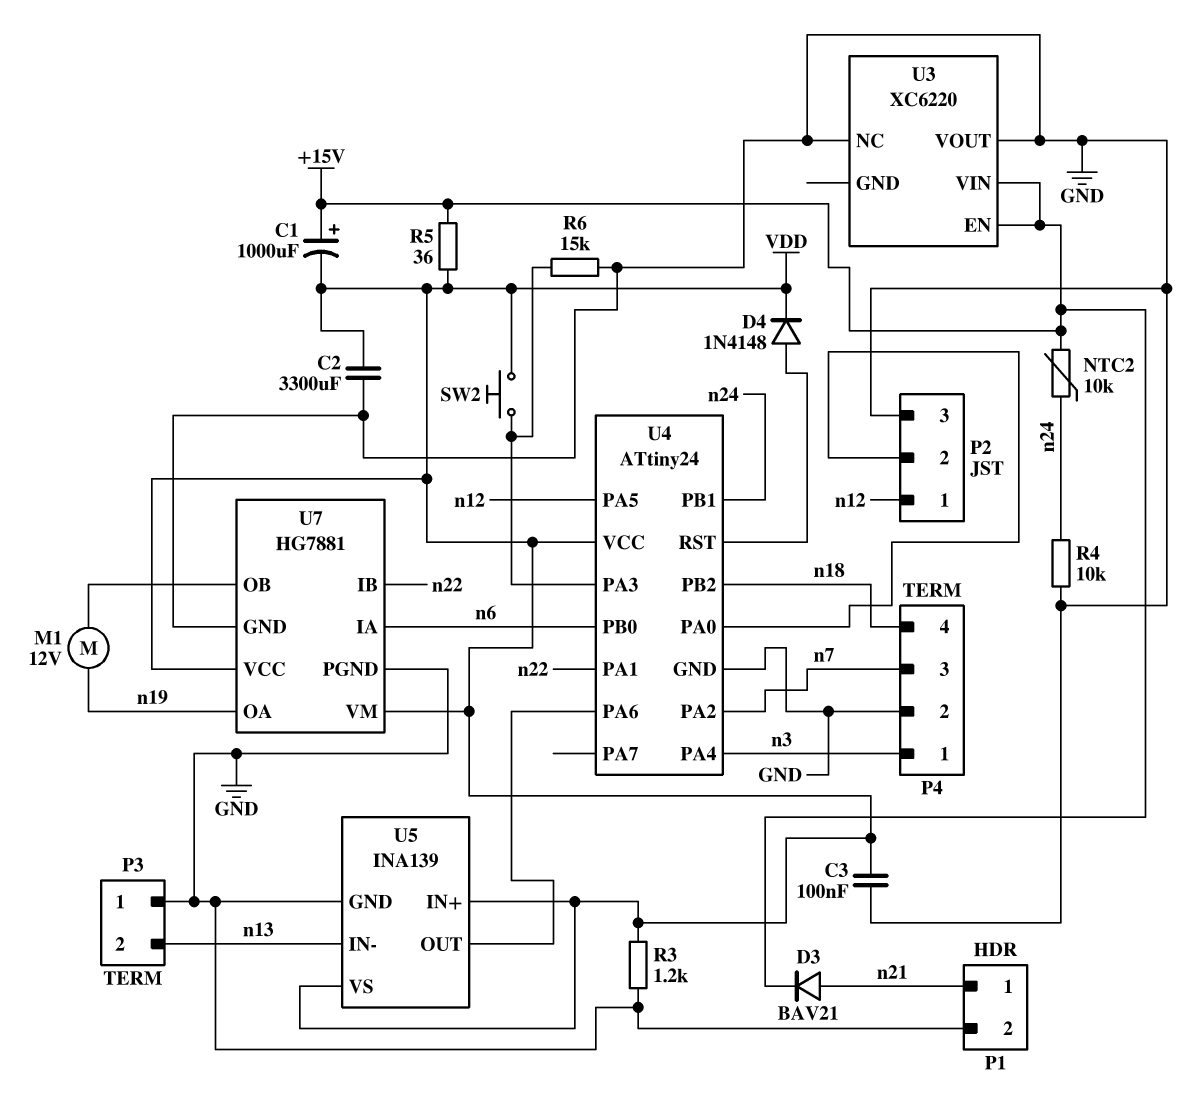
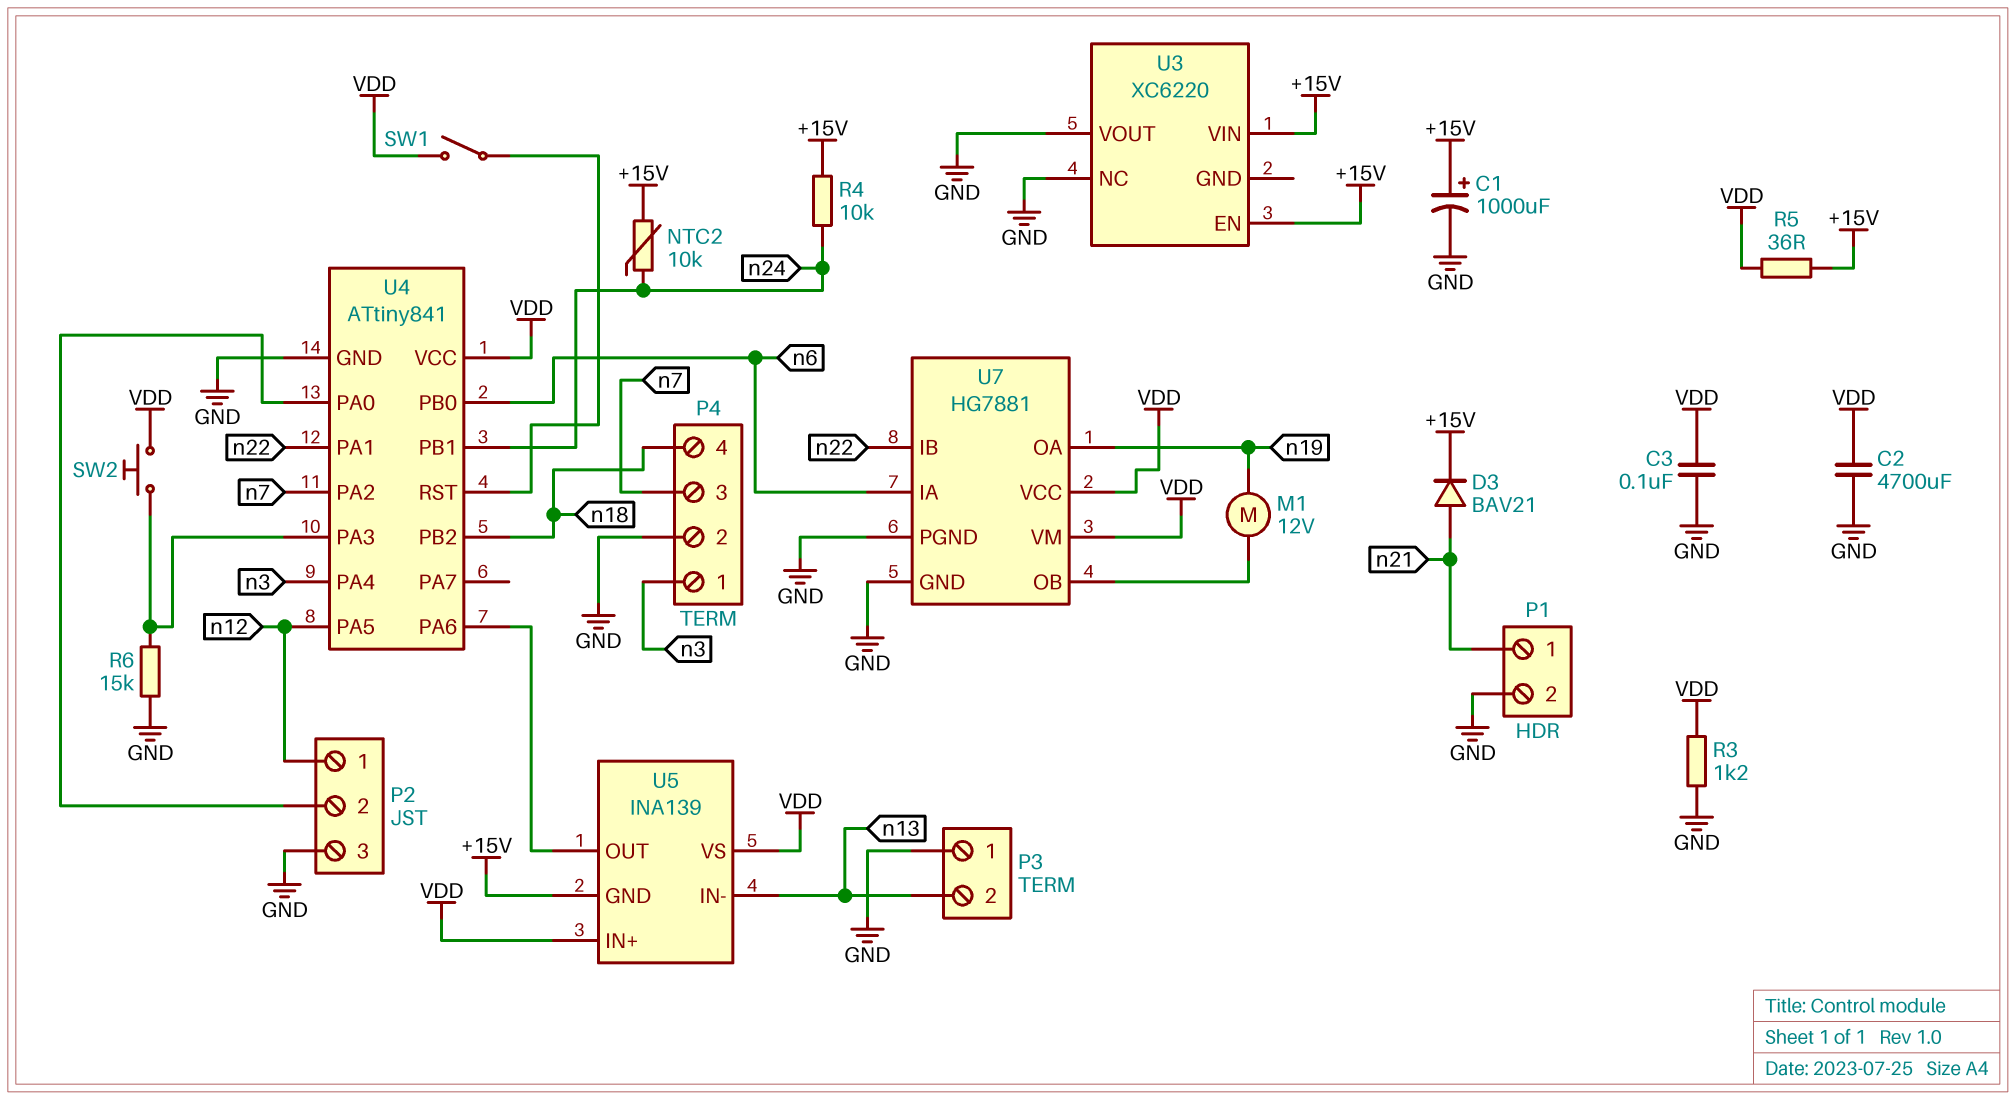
C1: 1000uF (plus +15V, minus VDD) -> 1000uF (plus +15V, minus GND)
C2: 3300uF (GND, VDD) -> 4700uF (GND, VDD)
D4: diode 1N4148 (A U4/RST, K VDD) -> none
R4: 10k (GND, n24) -> 10k (+15V, n24)
SW1: none -> switch (U4/RST, VDD)
U4: ATtiny24 -> ATtiny841
U5 pin GND: GND -> +15V

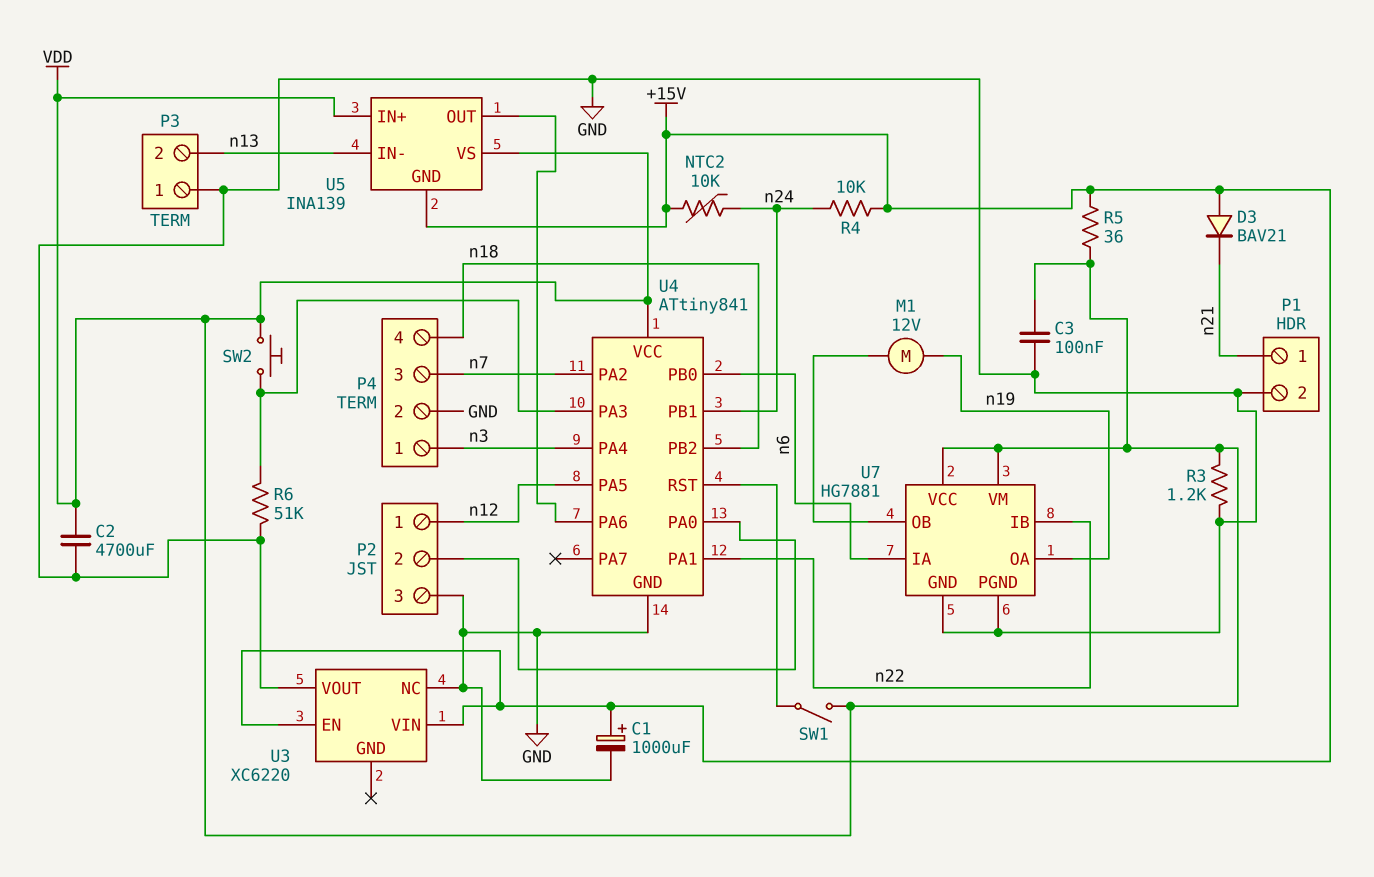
D3: diode BAV21 (A n21, K +15V) -> diode BAV21 (A +15V, K n21)
R6: 15k (GND, U4/PA3) -> 51k (GND, U4/PA3)

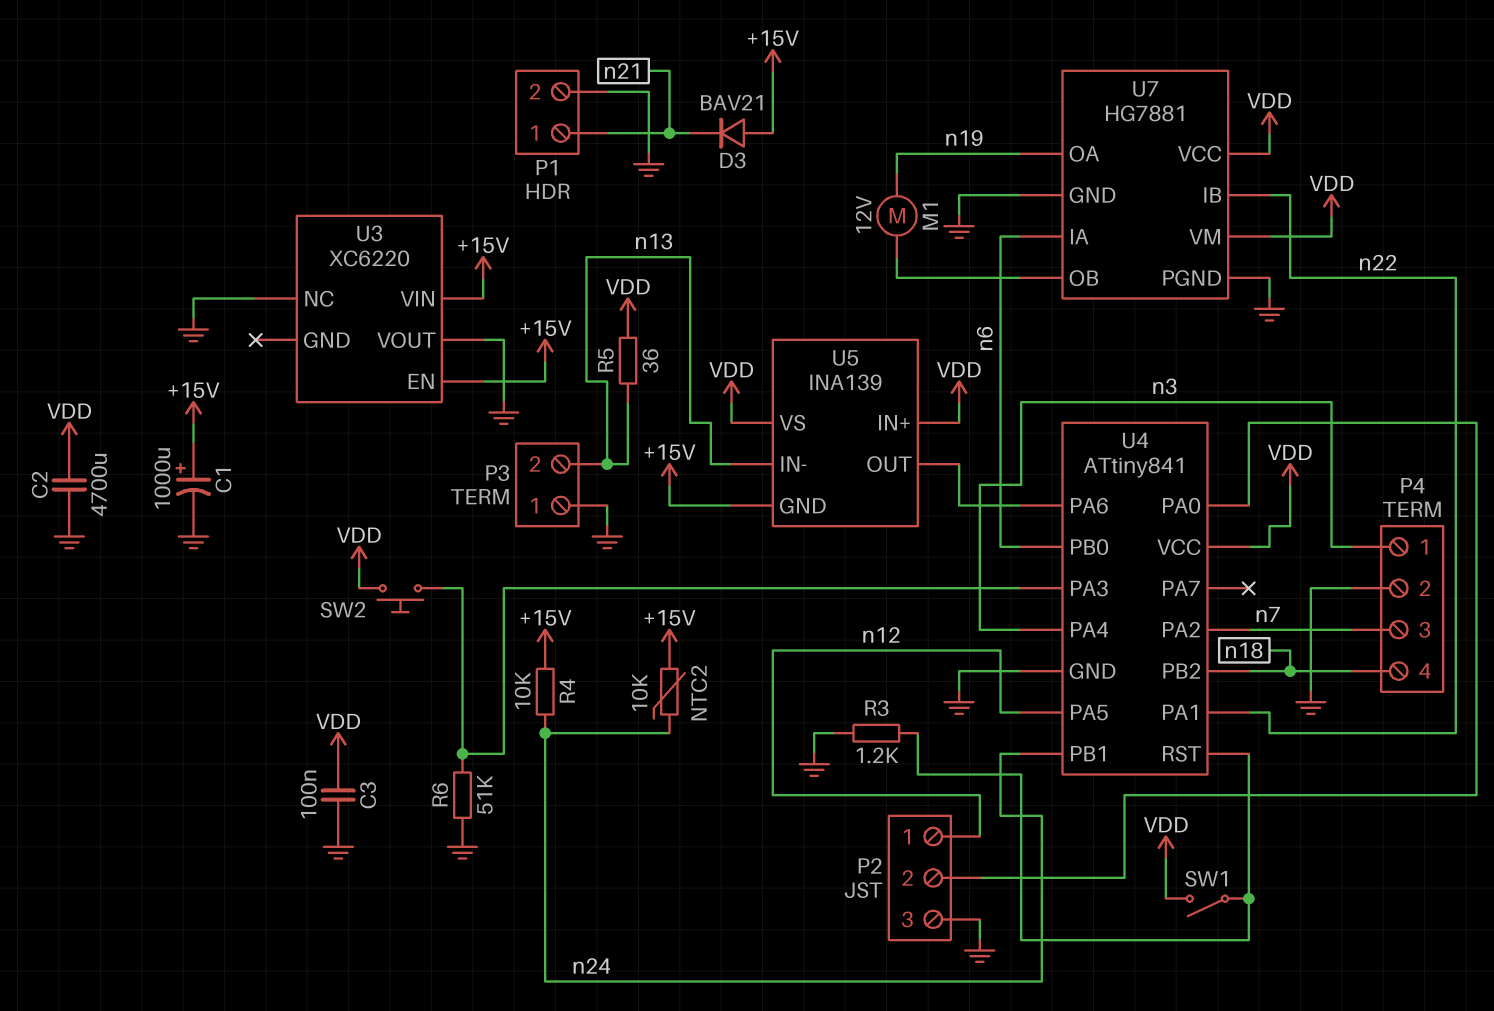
R3: 1.2k (GND, VDD) -> 1.2k (GND, U4/RST)
R5: 36 (+15V, VDD) -> 36 (VDD, n13)

